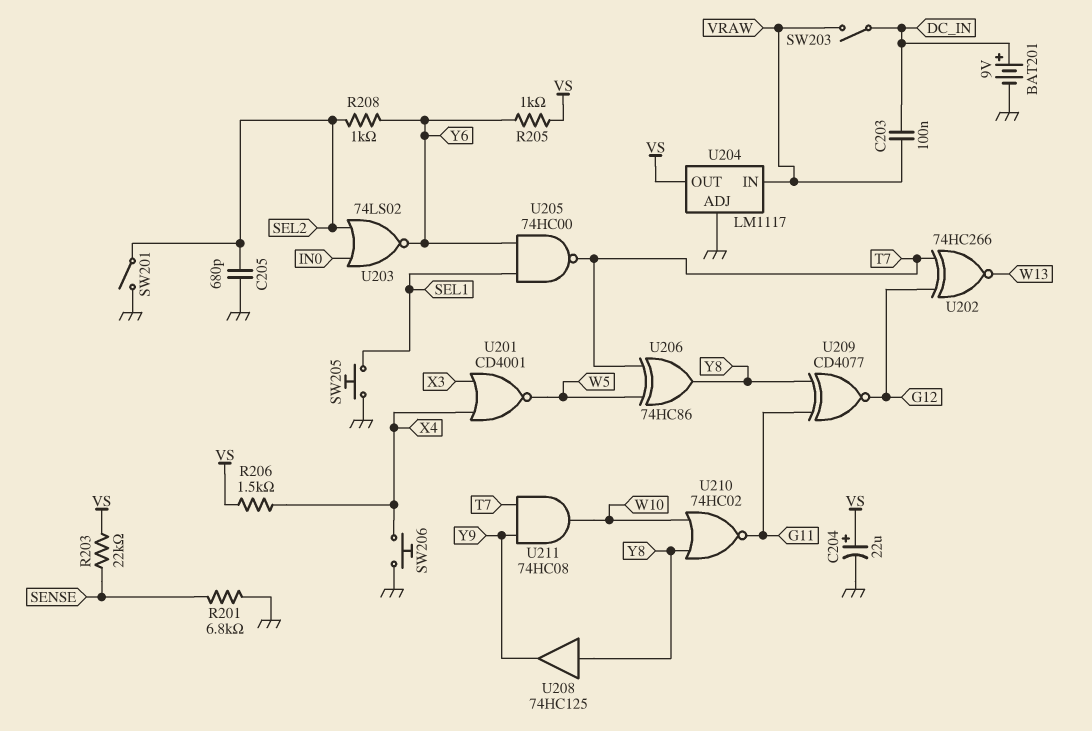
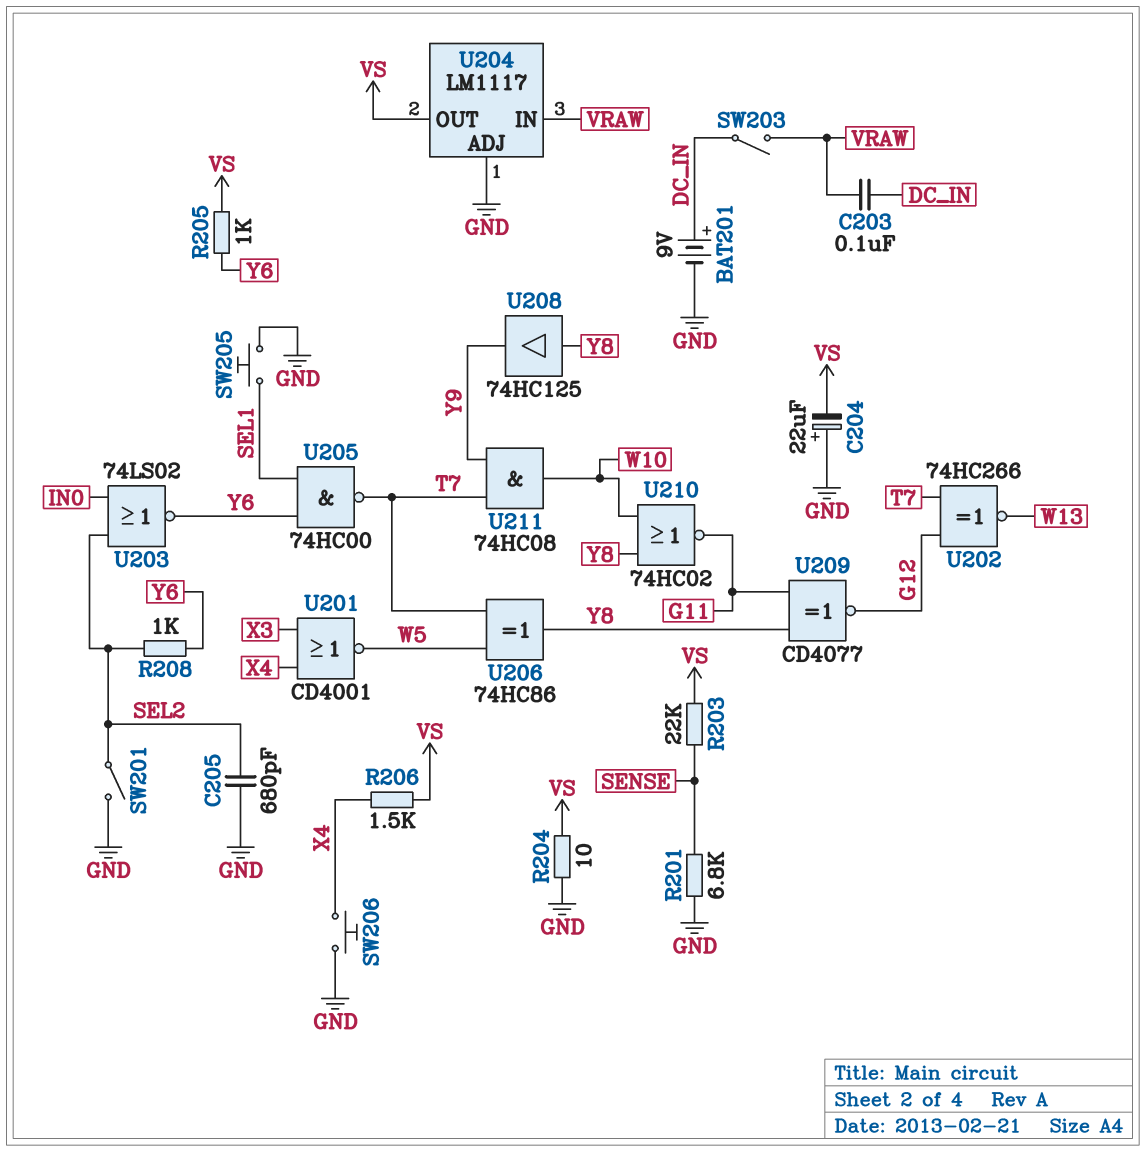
C204: 22uF (plus VS, minus GND) -> 22uF (plus GND, minus VS)
R204: none -> 10 (GND, VS)

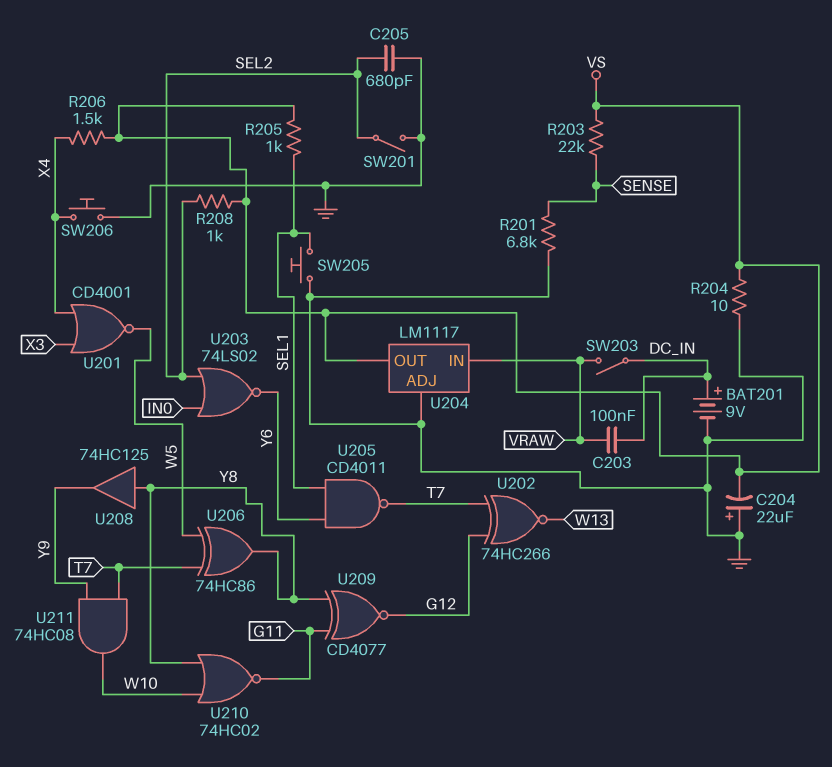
R205: 1k (VS, Y6) -> 1k (SEL1, VS)
R208: 1k (SEL2, Y6) -> 1k (SEL2, VS)
U205: NAND 74HC00 (in SEL1, in Y6, out T7) -> NAND CD4011 (in SEL1, in Y6, out T7)

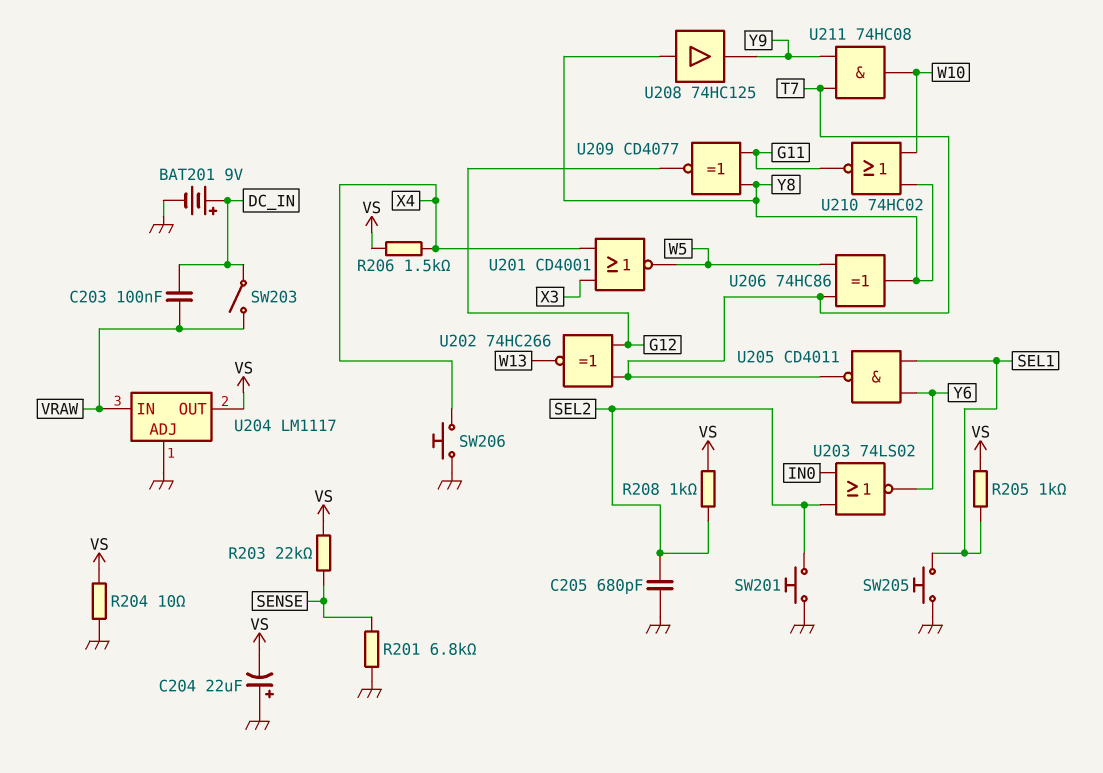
SW201: switch (GND, SEL2) -> button (GND, SEL2)

